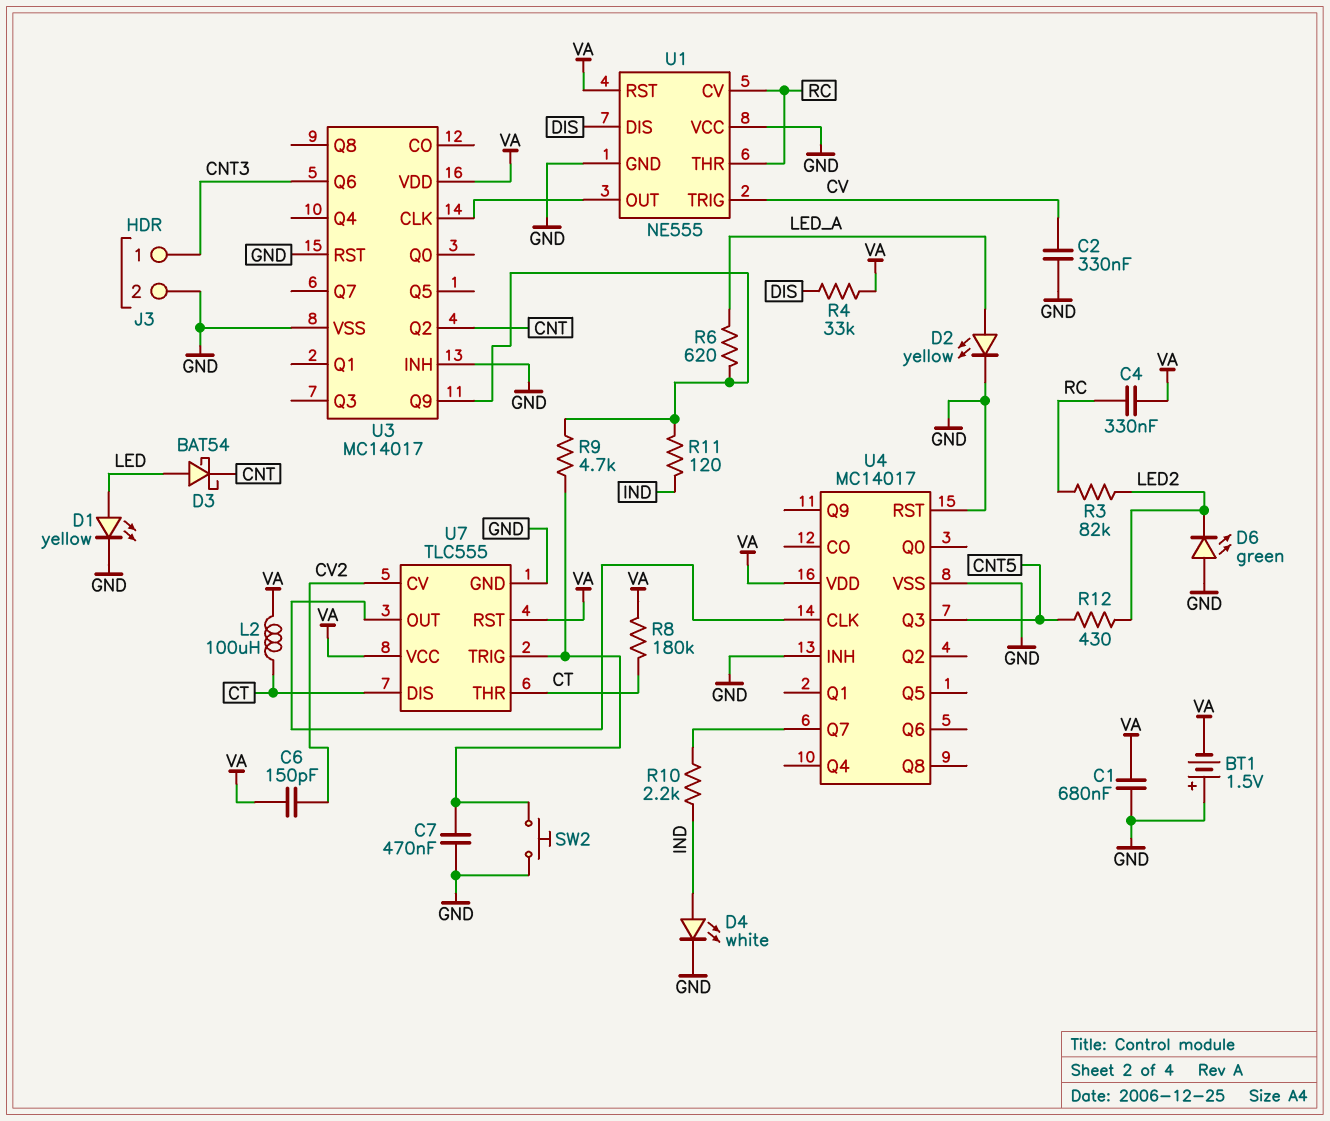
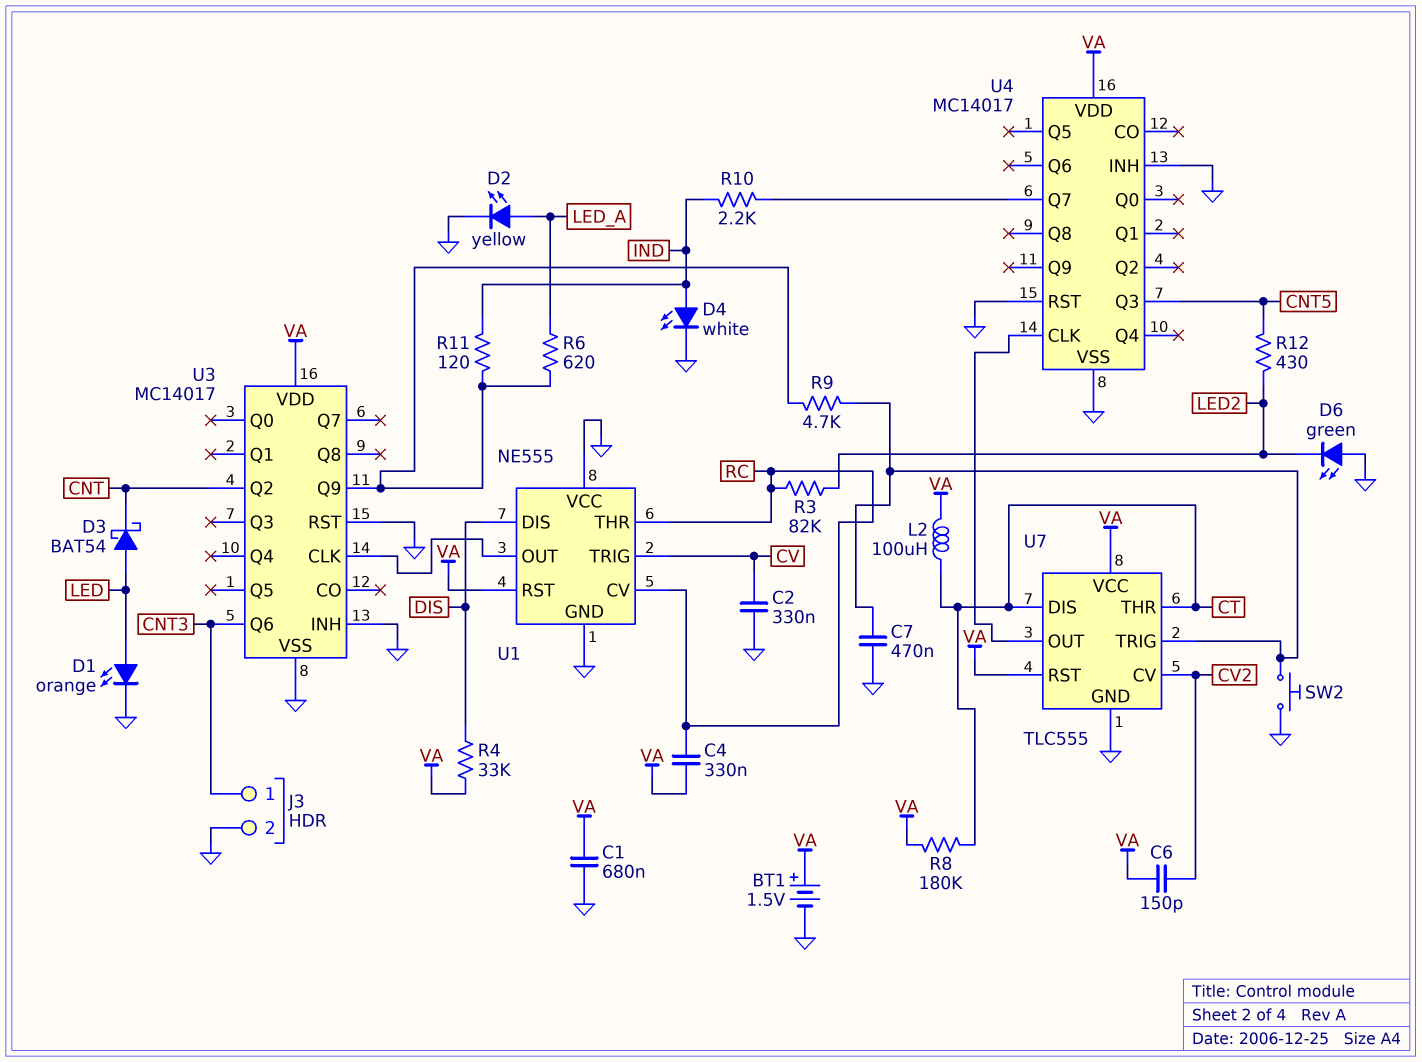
BT1: 1.5V (plus GND, minus VA) -> 1.5V (plus VA, minus GND)
D1: LED yellow (A LED, K GND) -> LED orange (A LED, K GND)

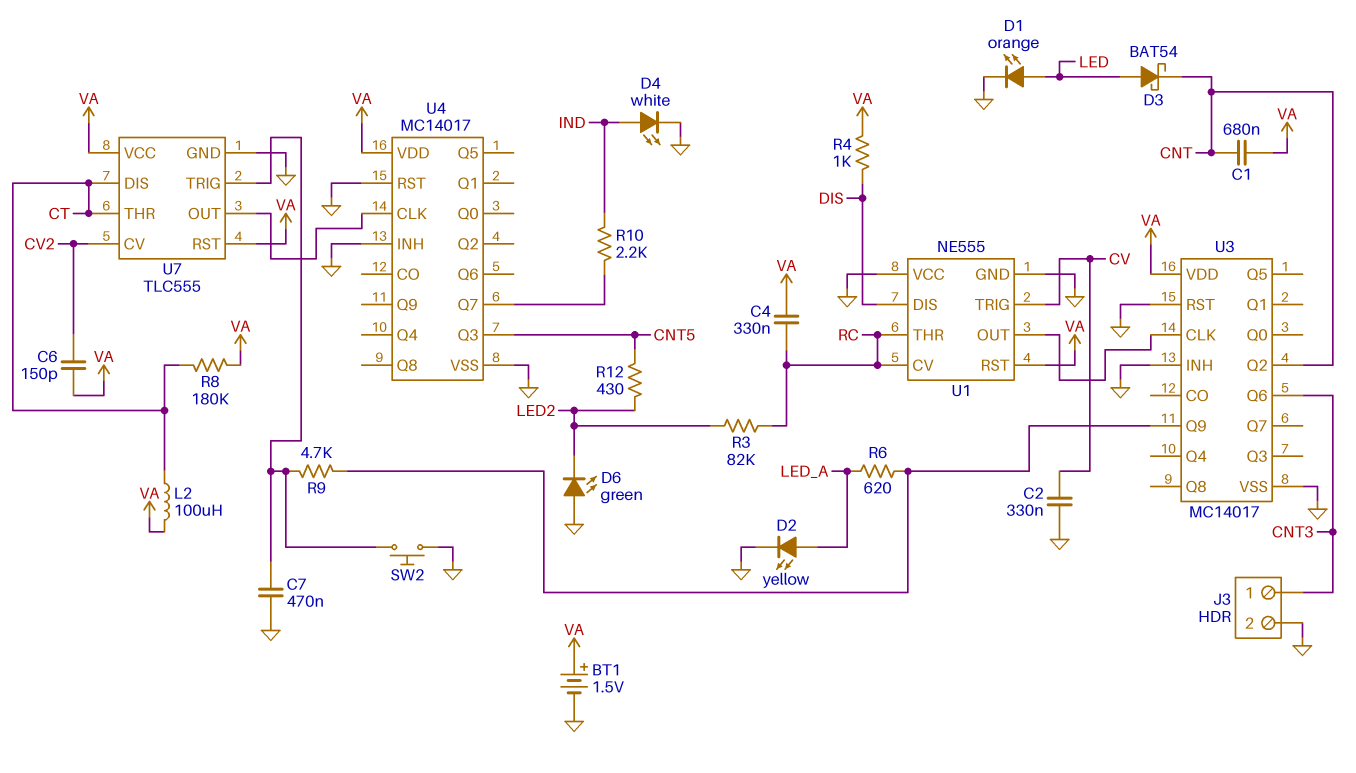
C1: 680nF (GND, VA) -> 680nF (CNT, VA)
R4: 33k (DIS, VA) -> 1k (DIS, VA)
R11: 120 (IND, U3/Q9) -> none

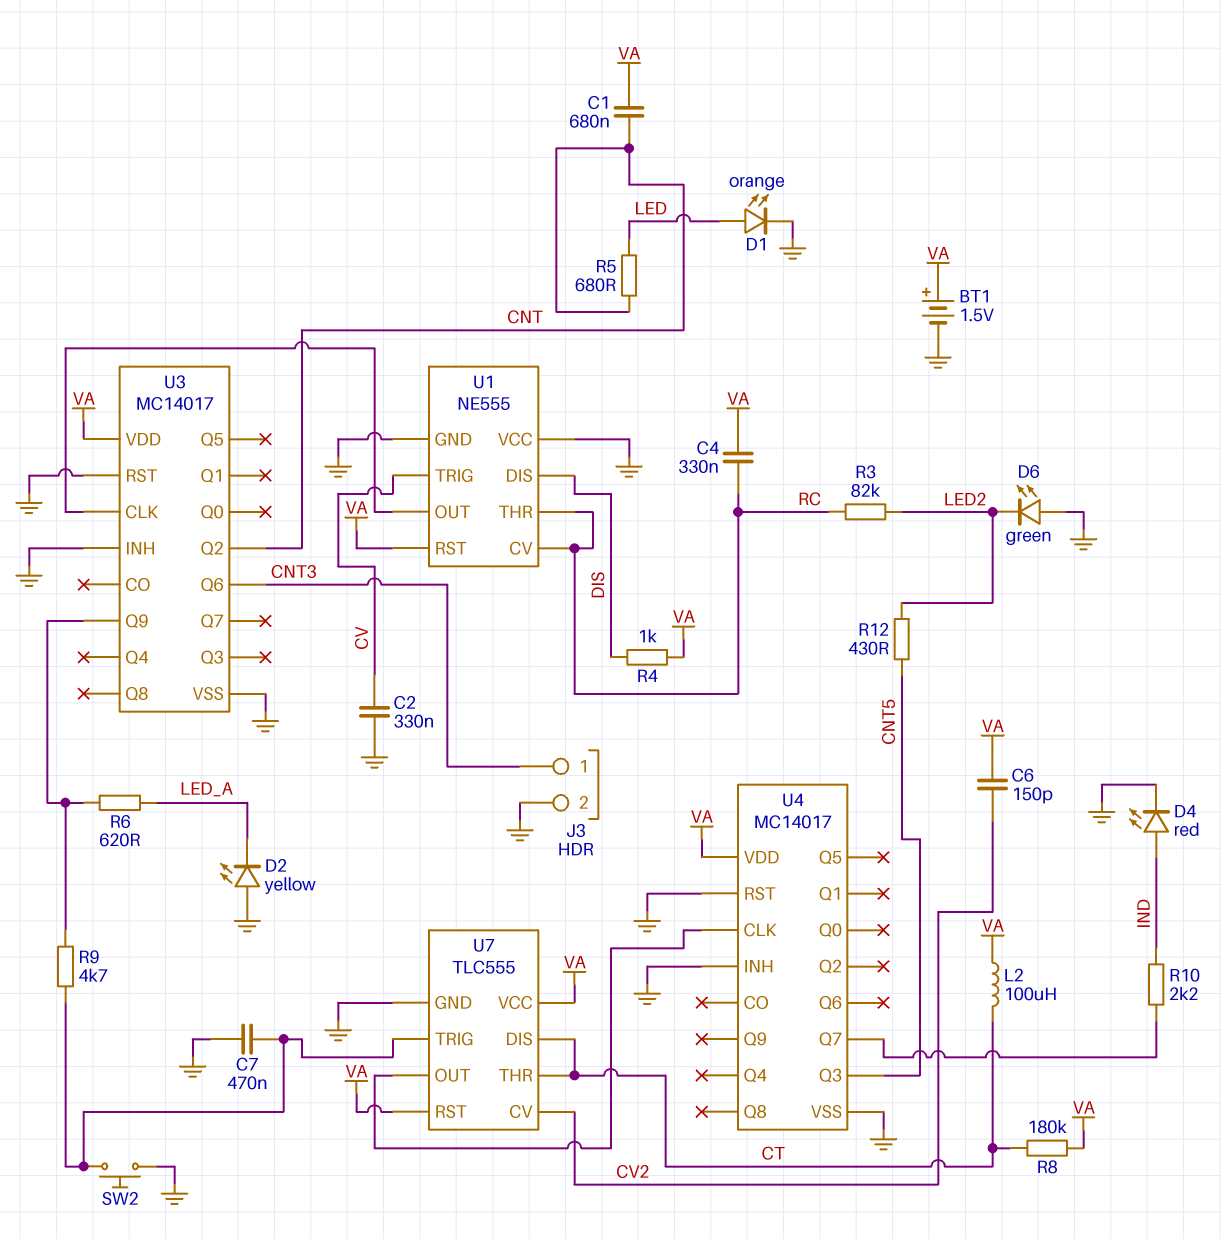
D2: LED yellow (A LED_A, K GND) -> LED yellow (A GND, K LED_A)
D3: schottky BAT54 (A LED, K CNT) -> none
D4: LED white (A IND, K GND) -> LED red (A IND, K GND)
R5: none -> 680 (CNT, LED)

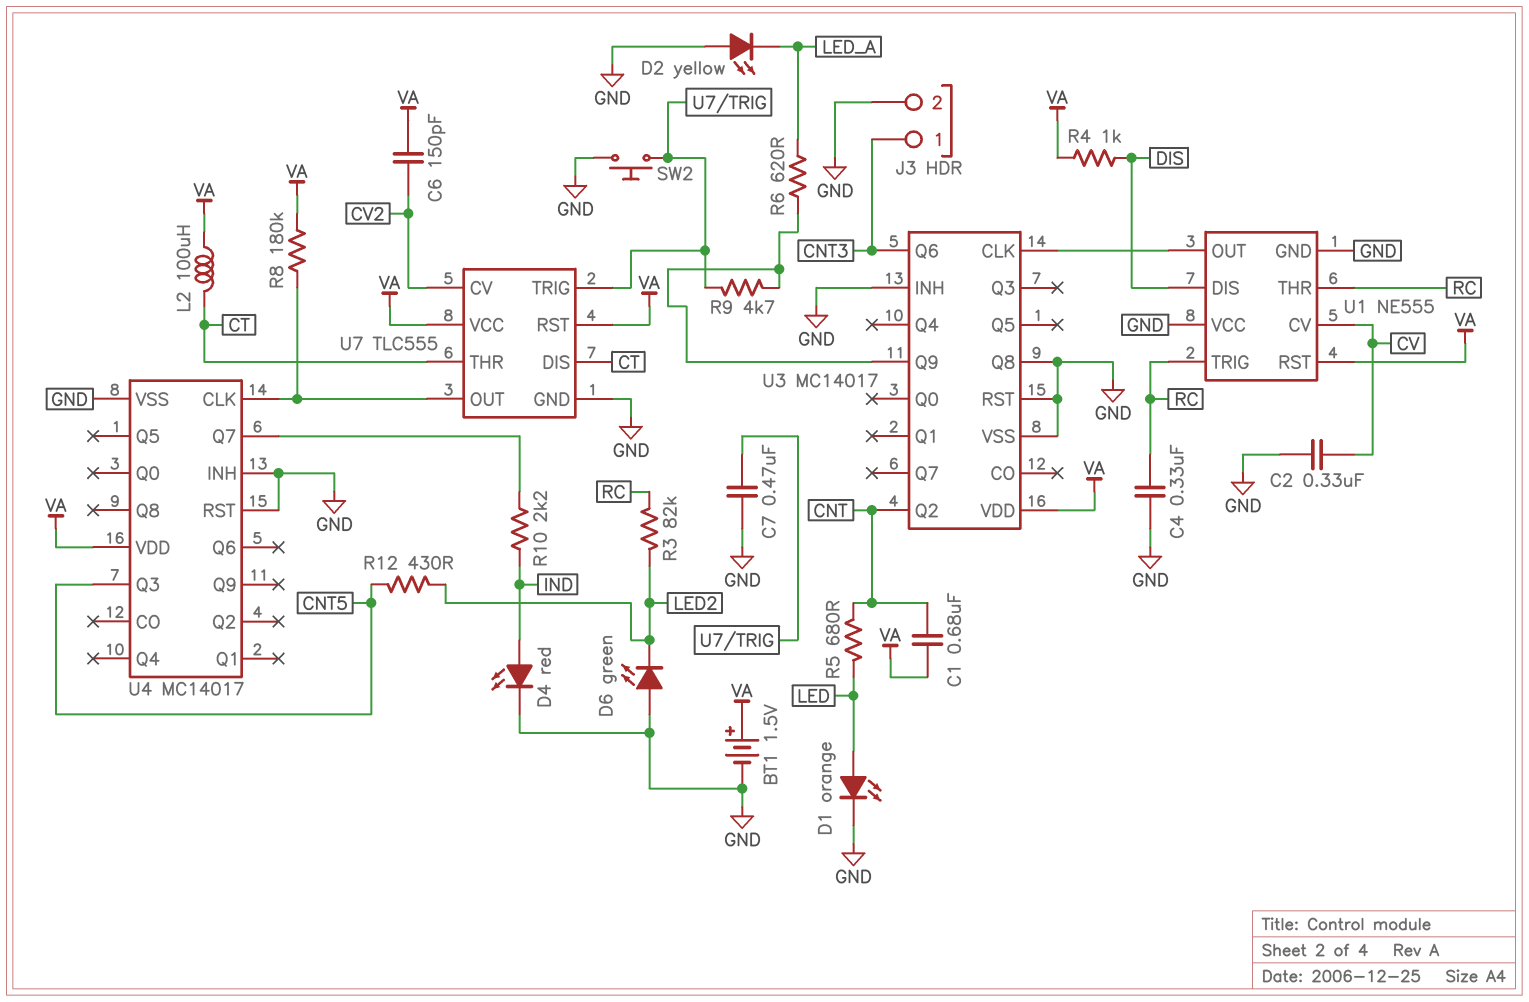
C4: 330nF (RC, VA) -> 330nF (GND, RC)
R8: 180k (CT, VA) -> 180k (U4/CLK, VA)
U1 pin CV: RC -> CV
U1 pin TRIG: CV -> RC
U3 pin Q8: none -> GND

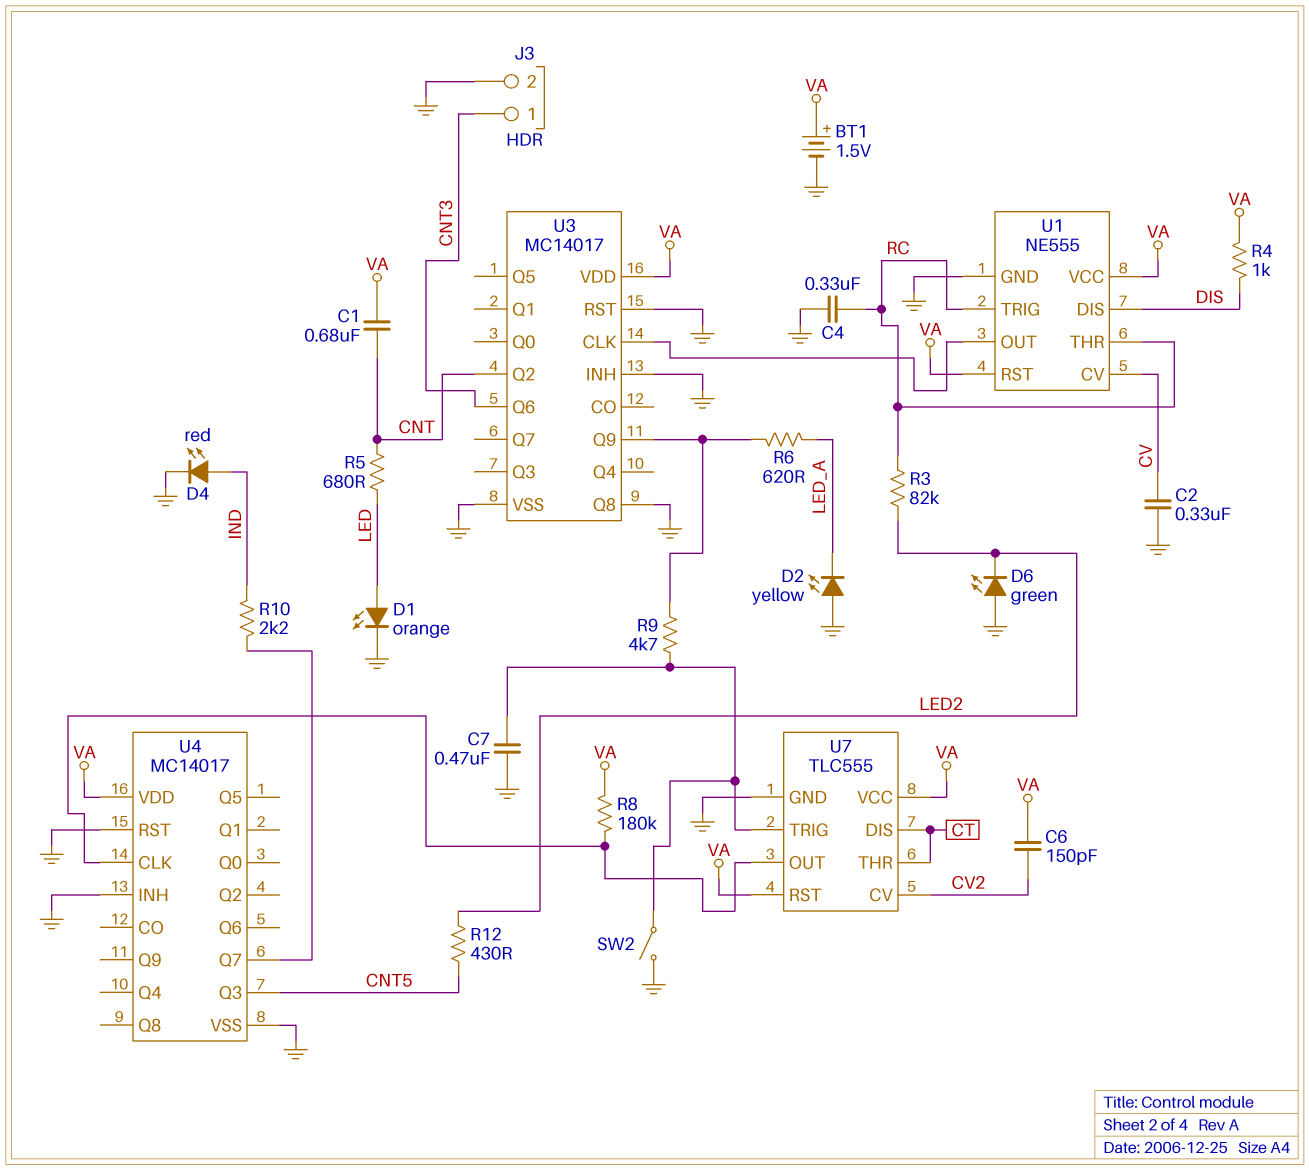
L2: 100uH (CT, VA) -> none
SW2: button (GND, U7/TRIG) -> switch (GND, U7/TRIG)
U1 pin VCC: GND -> VA

